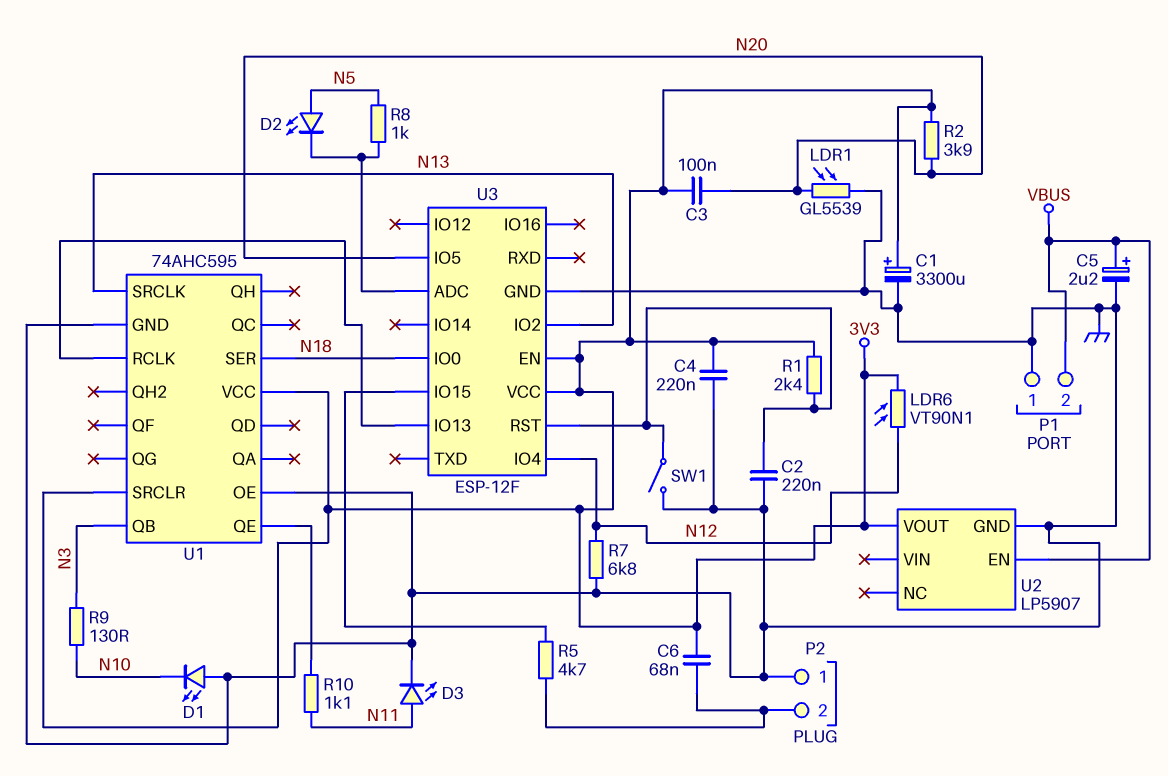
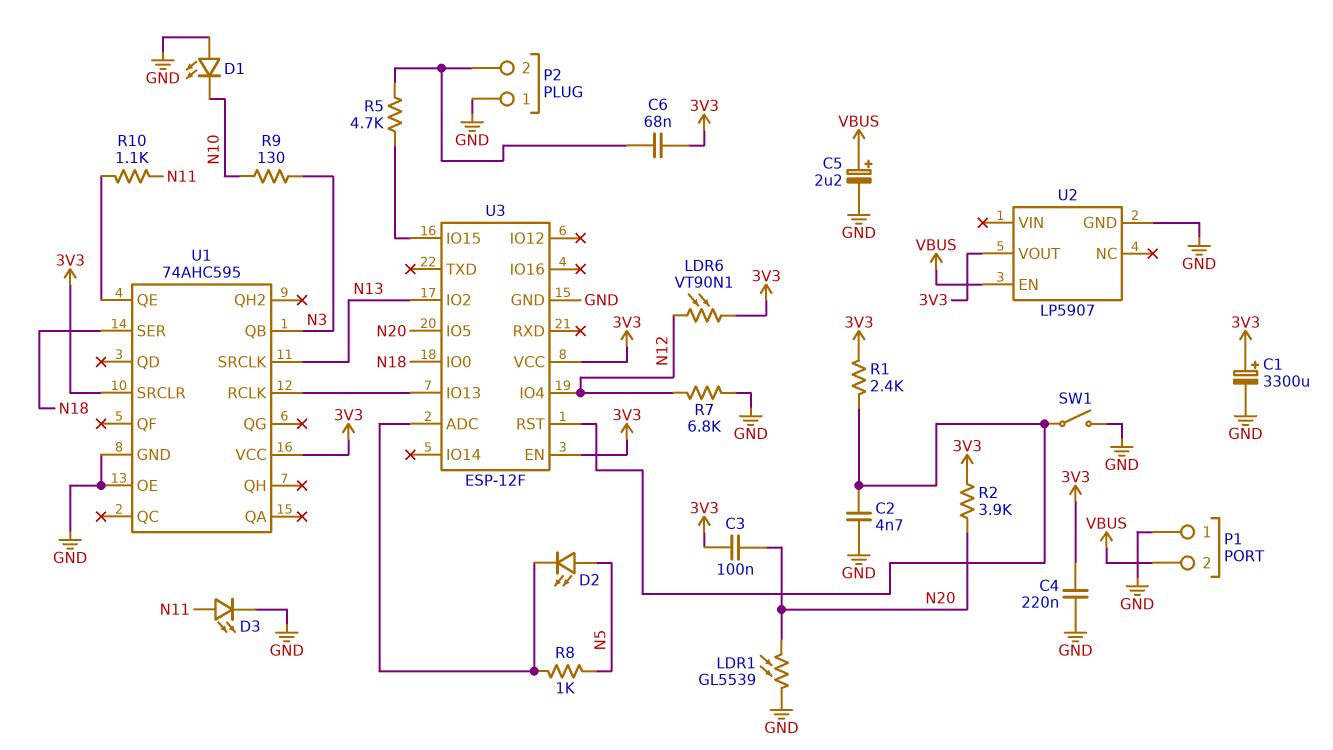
C2: 220nF (GND, U3/RST) -> 4.7nF (GND, U3/RST)

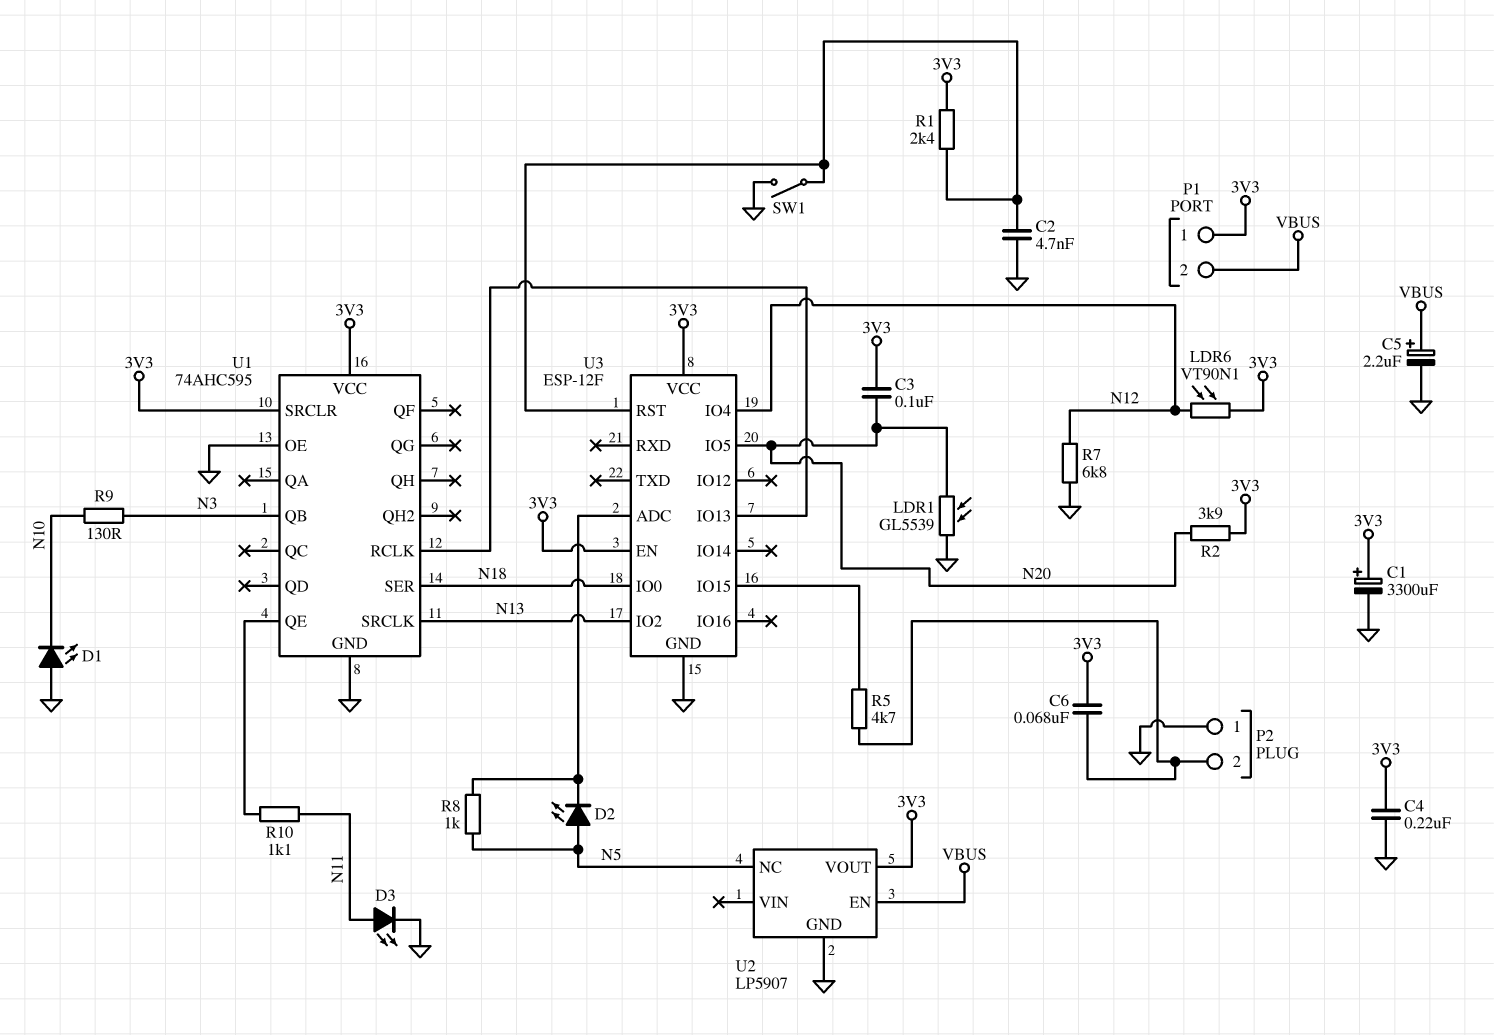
P1 pin 1: GND -> 3V3
U2 pin NC: none -> N5

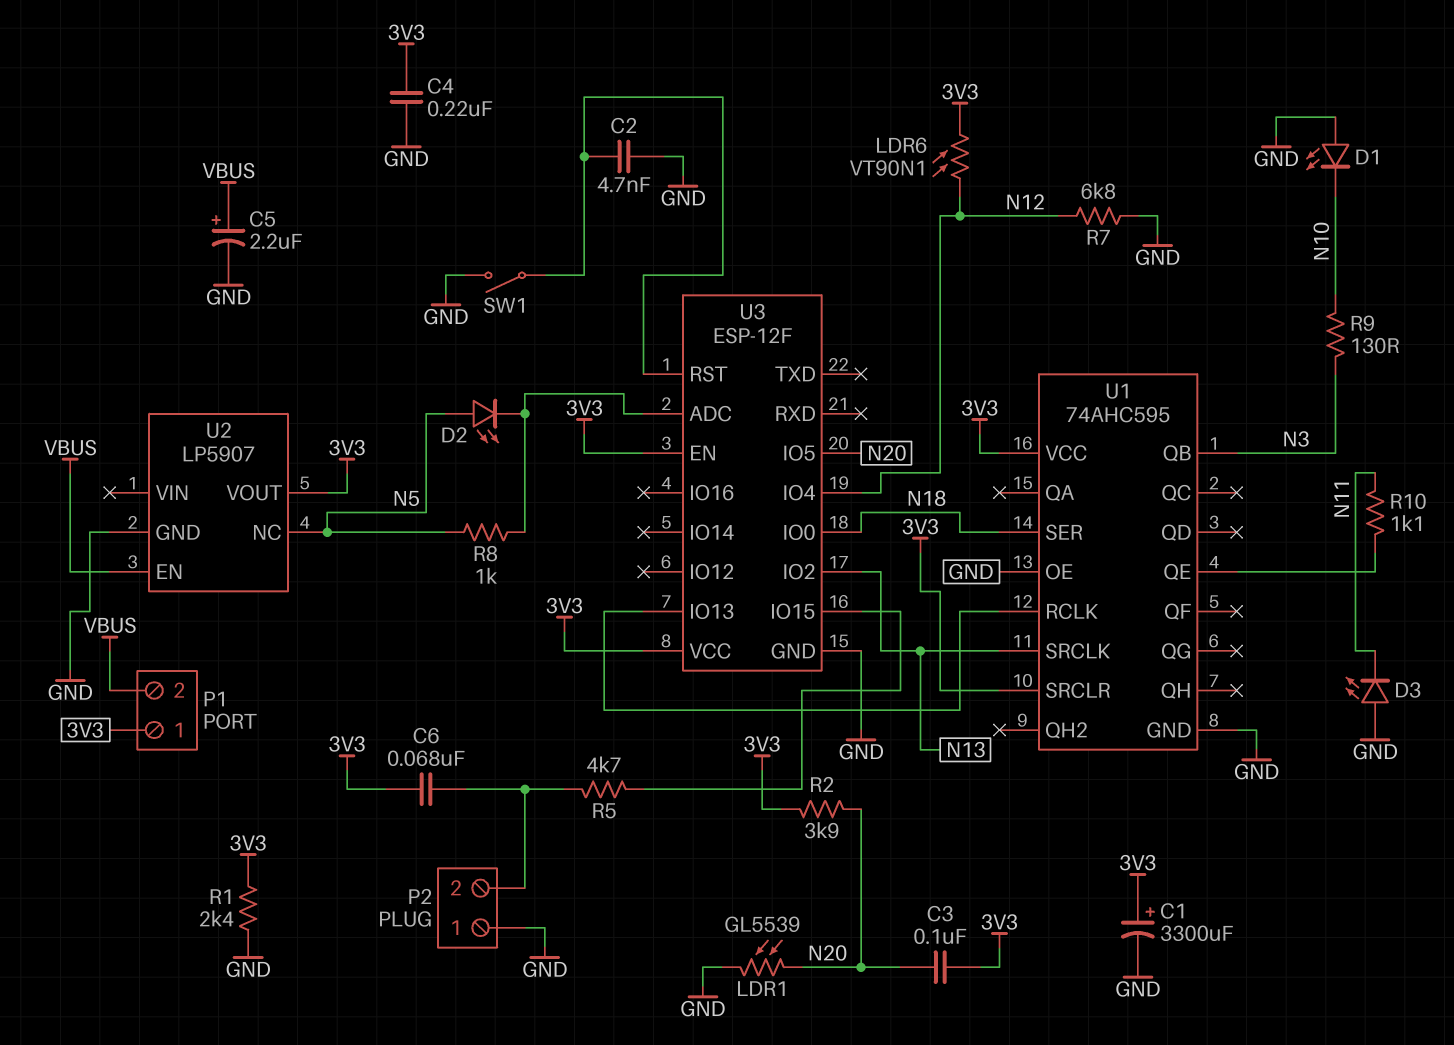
D3: LED (A N11, K GND) -> LED (A GND, K N11)
R1: 2.4k (3V3, U3/RST) -> 2.4k (3V3, GND)

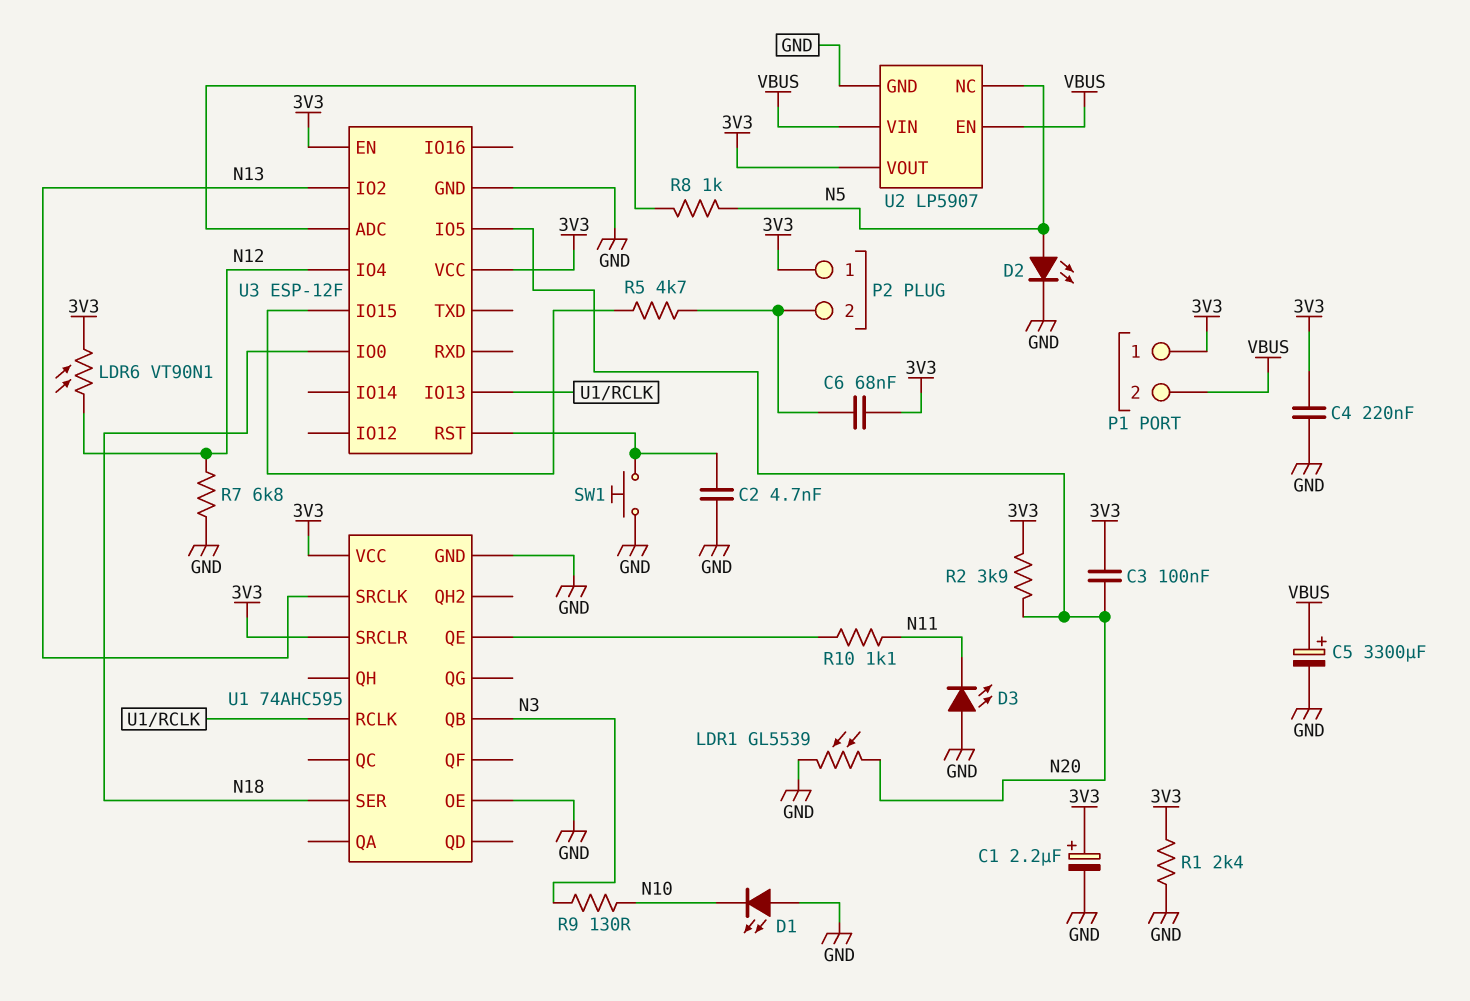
C1: 3300uF (plus 3V3, minus GND) -> 2.2uF (plus 3V3, minus GND)
C5: 2.2uF (plus VBUS, minus GND) -> 3300uF (plus VBUS, minus GND)
D2: LED (A N5, K U3/ADC) -> LED (A N5, K GND)
P2 pin 1: GND -> 3V3
SW1: switch (GND, U3/RST) -> button (GND, U3/RST)
U2 pin VIN: none -> VBUS

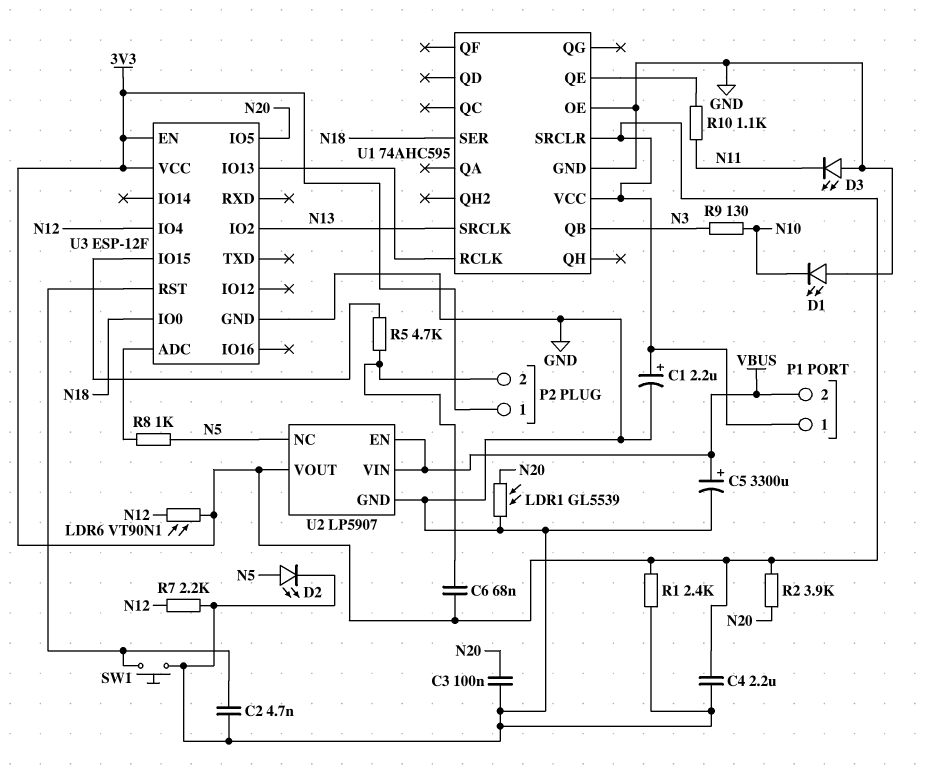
C3: 100nF (3V3, N20) -> 100nF (GND, N20)
C4: 220nF (3V3, GND) -> 2.2uF (3V3, GND)
R7: 6.8k (GND, N12) -> 2.2k (GND, N12)

